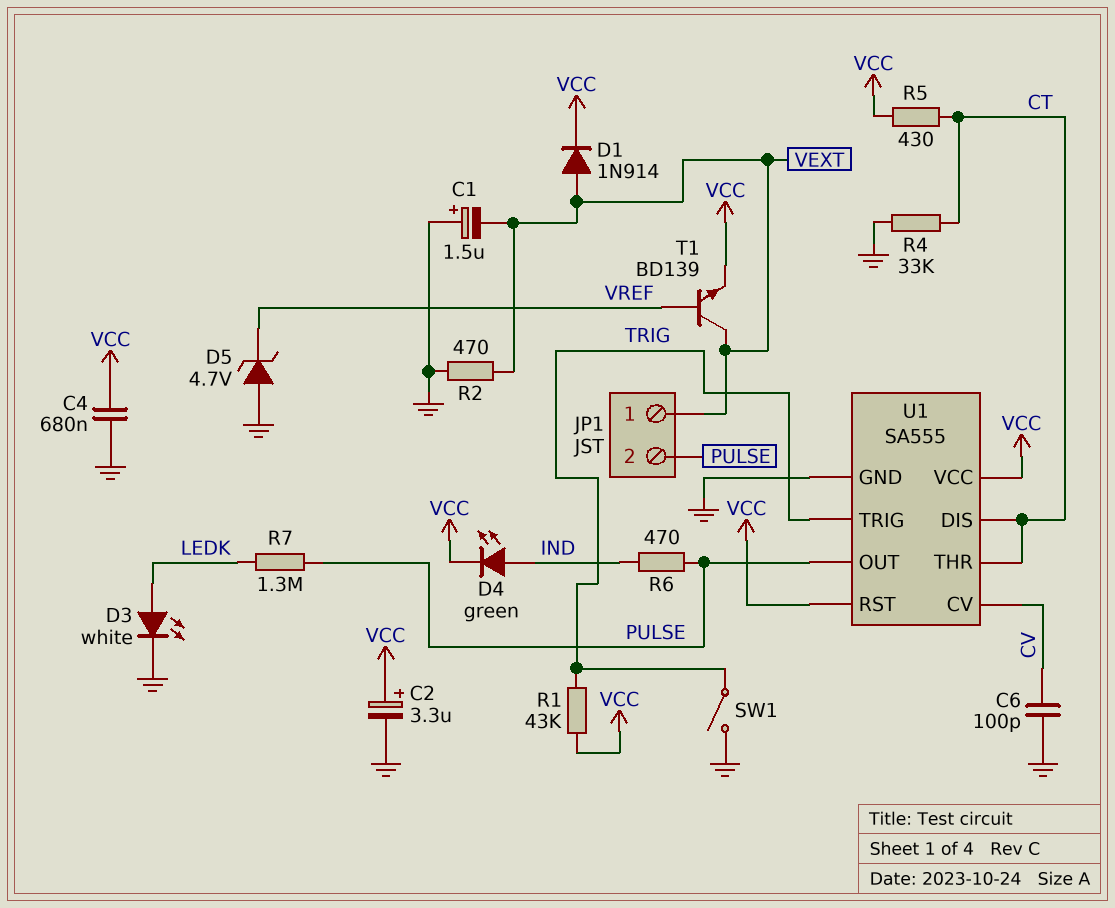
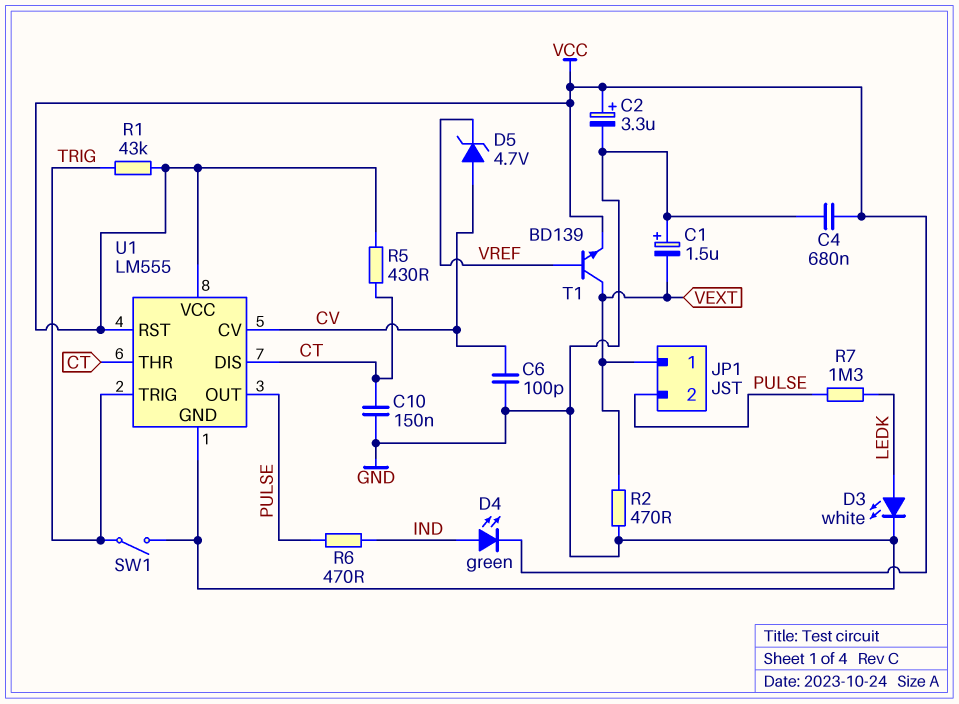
C10: none -> 150nF (CT, GND)
D1: diode 1N914 (A VEXT, K VCC) -> none
D5: zener 4.7V (A GND, K VREF) -> zener 4.7V (A CV, K VREF)
R4: 33k (CT, GND) -> none
U1: SA555 -> LM555

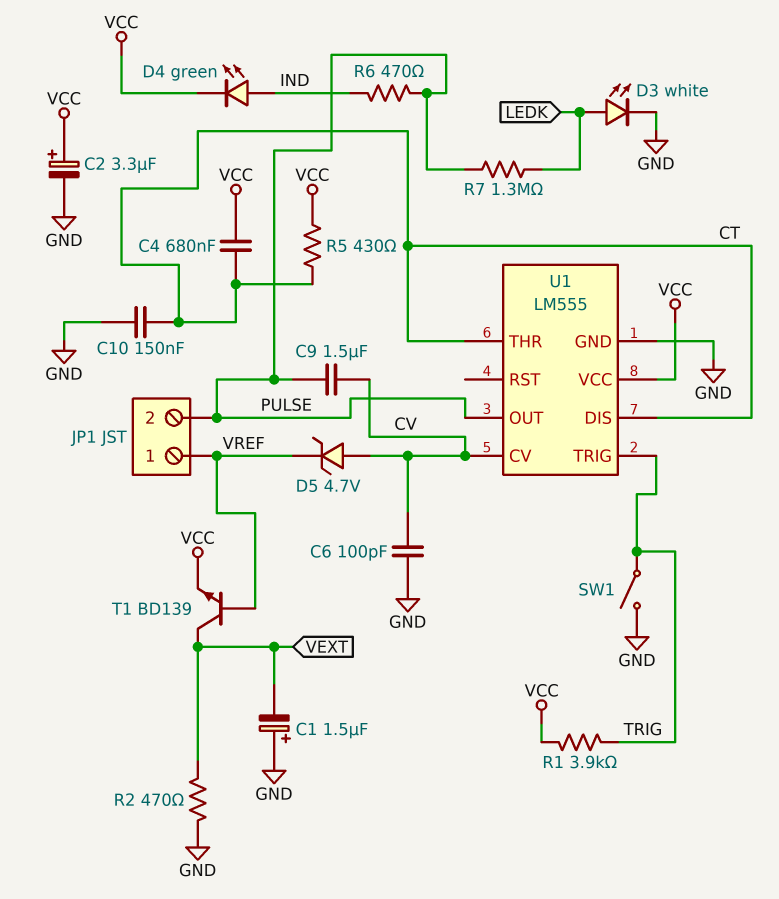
C4: 680nF (GND, VCC) -> 680nF (CT, VCC)
C9: none -> 1.5uF (CV, PULSE)
JP1 pin 1: VEXT -> VREF
R1: 43k (TRIG, VCC) -> 3.9k (TRIG, VCC)
U1 pin RST: VCC -> none

